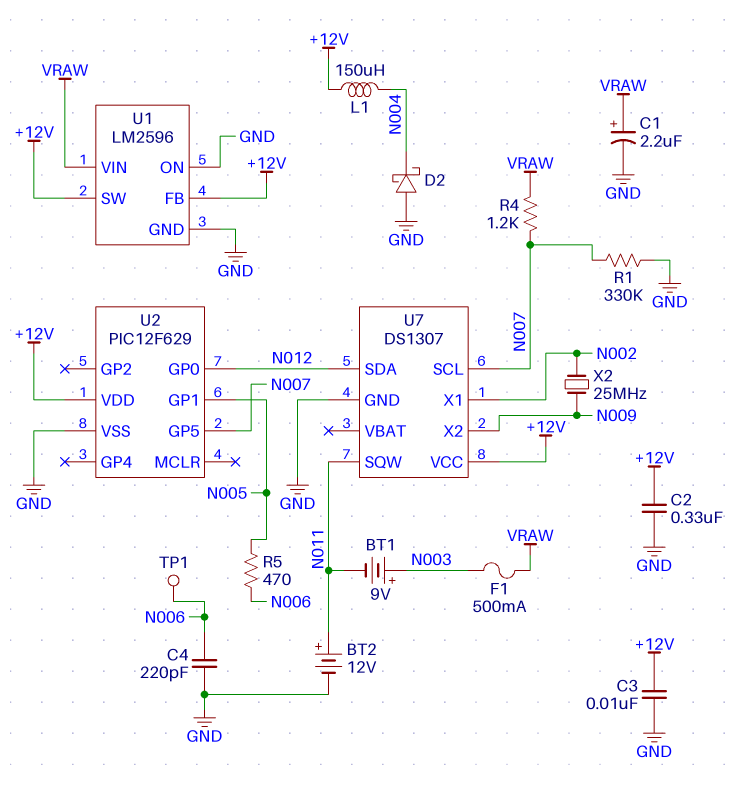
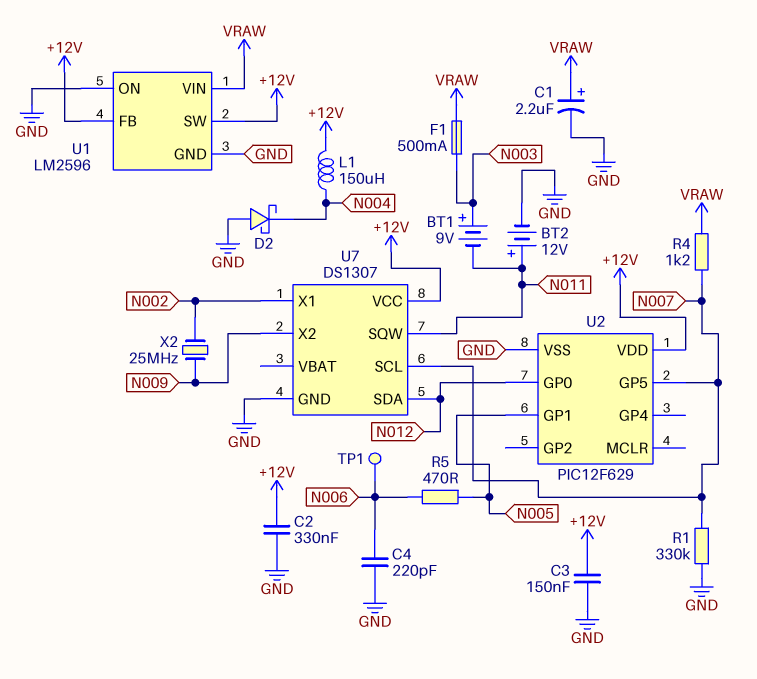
C3: 10nF (+12V, GND) -> 150nF (+12V, GND)

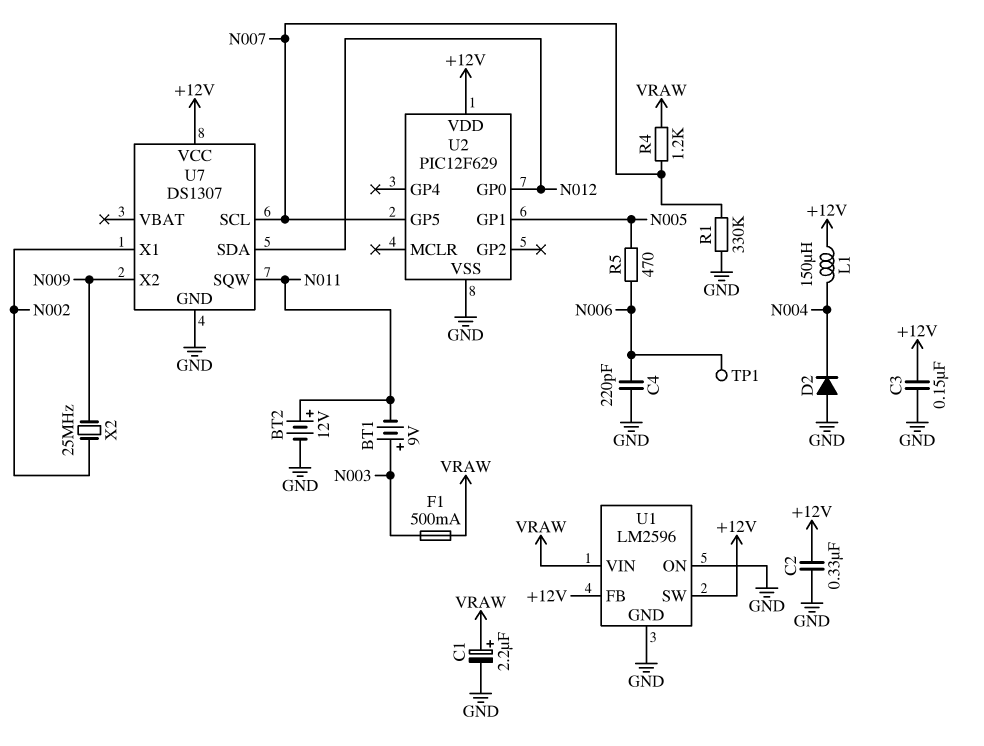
D2: schottky (A GND, K N004) -> diode (A GND, K N004)

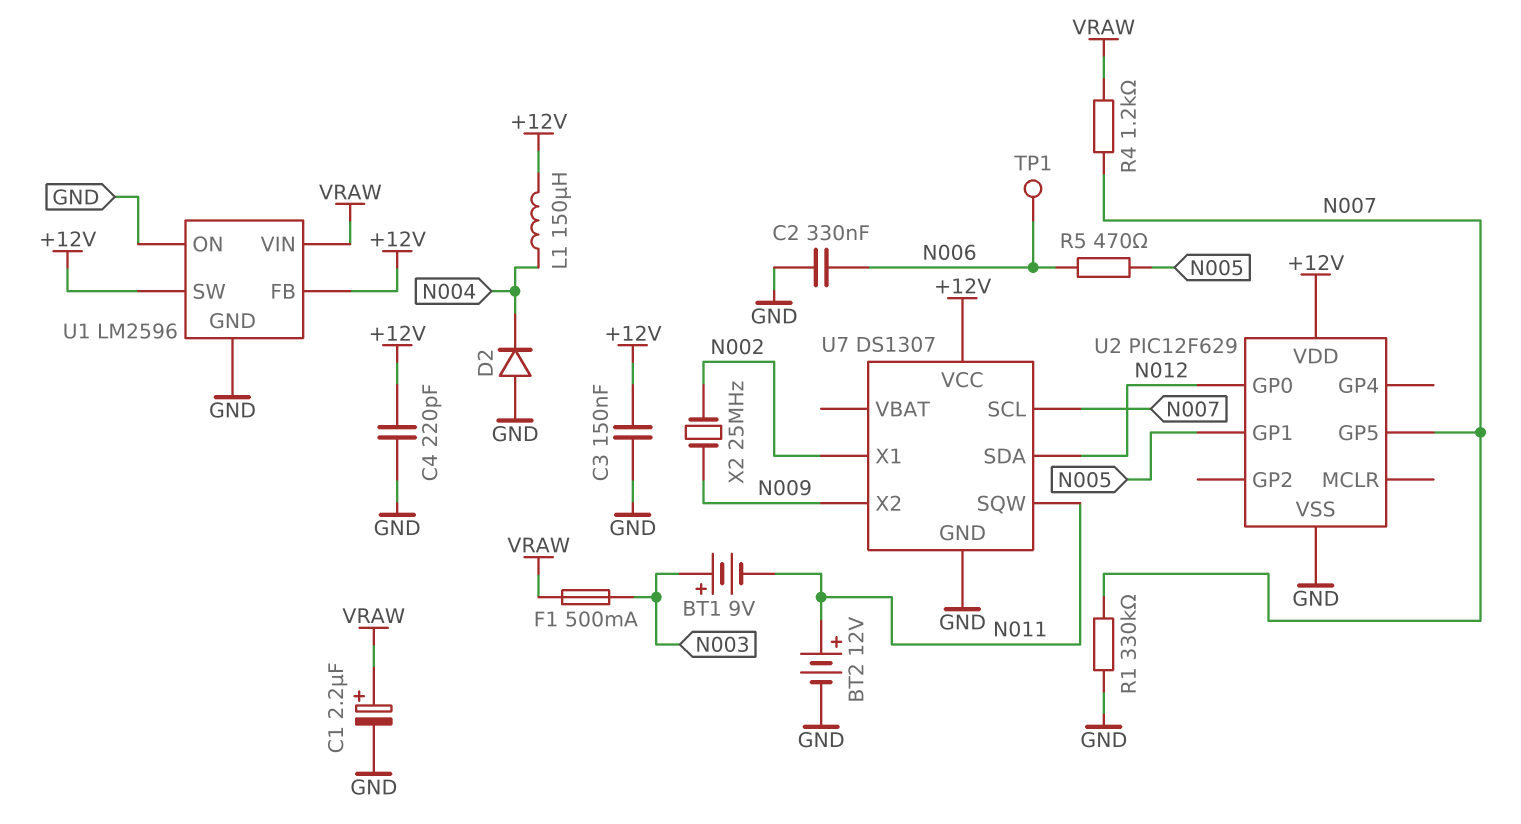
C2: 330nF (+12V, GND) -> 330nF (GND, N006)
C4: 220pF (GND, N006) -> 220pF (+12V, GND)

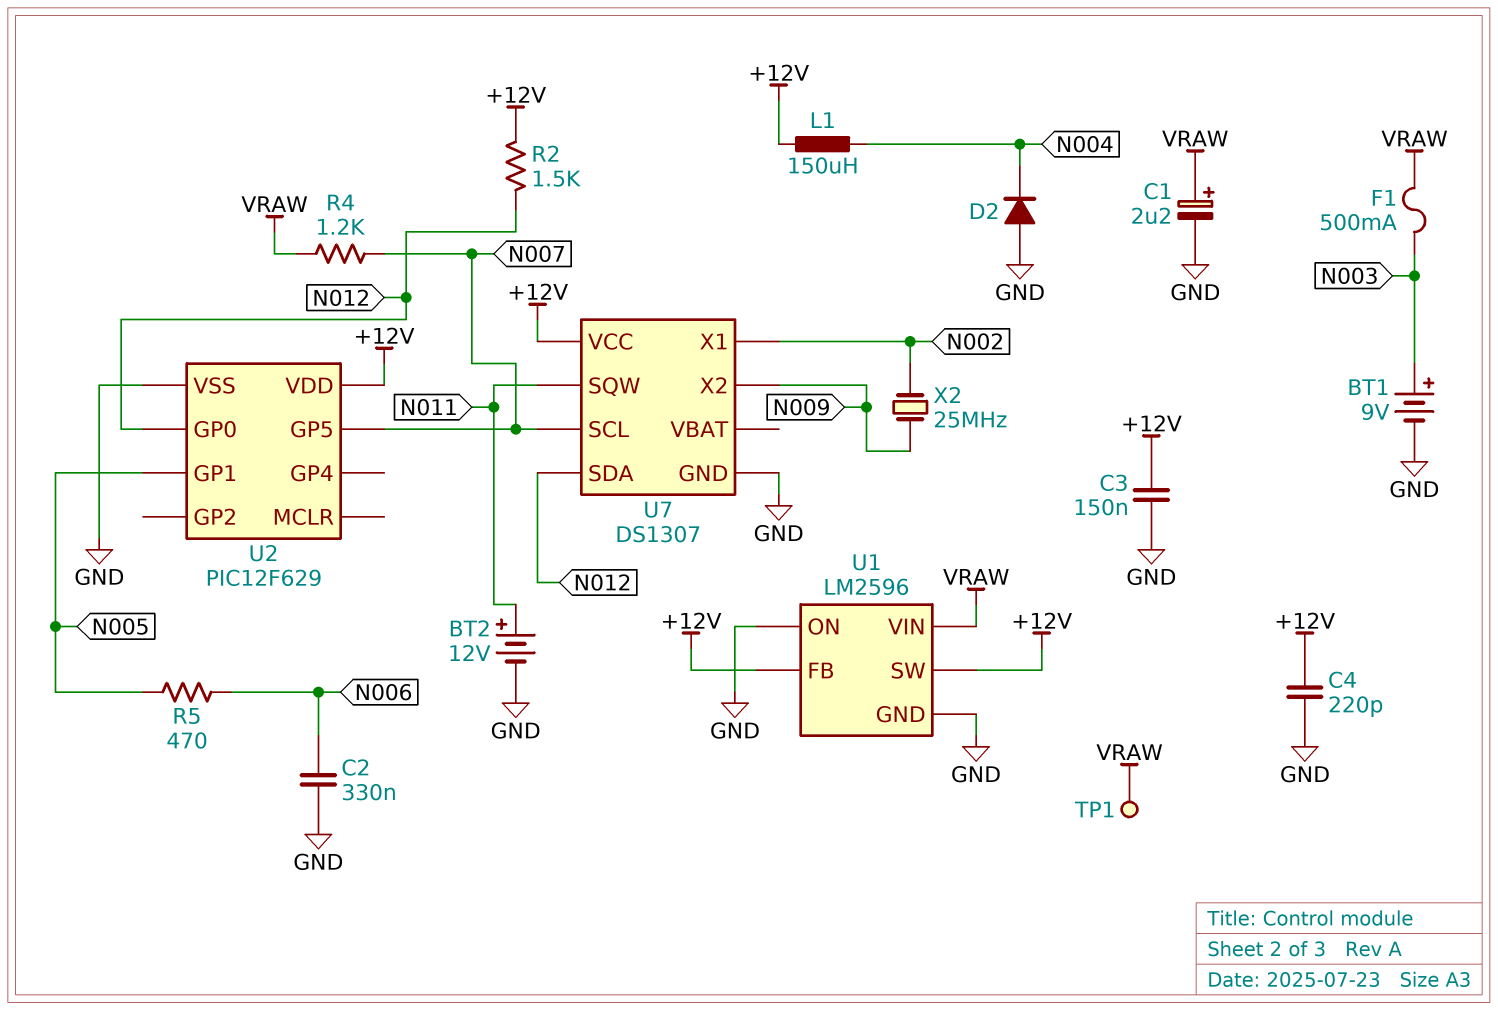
BT1: 9V (plus N003, minus N011) -> 9V (plus N003, minus GND)
R1: 330k (GND, N007) -> none
R2: none -> 1.5k (+12V, N012)
TP1: test point (N006) -> test point (VRAW)

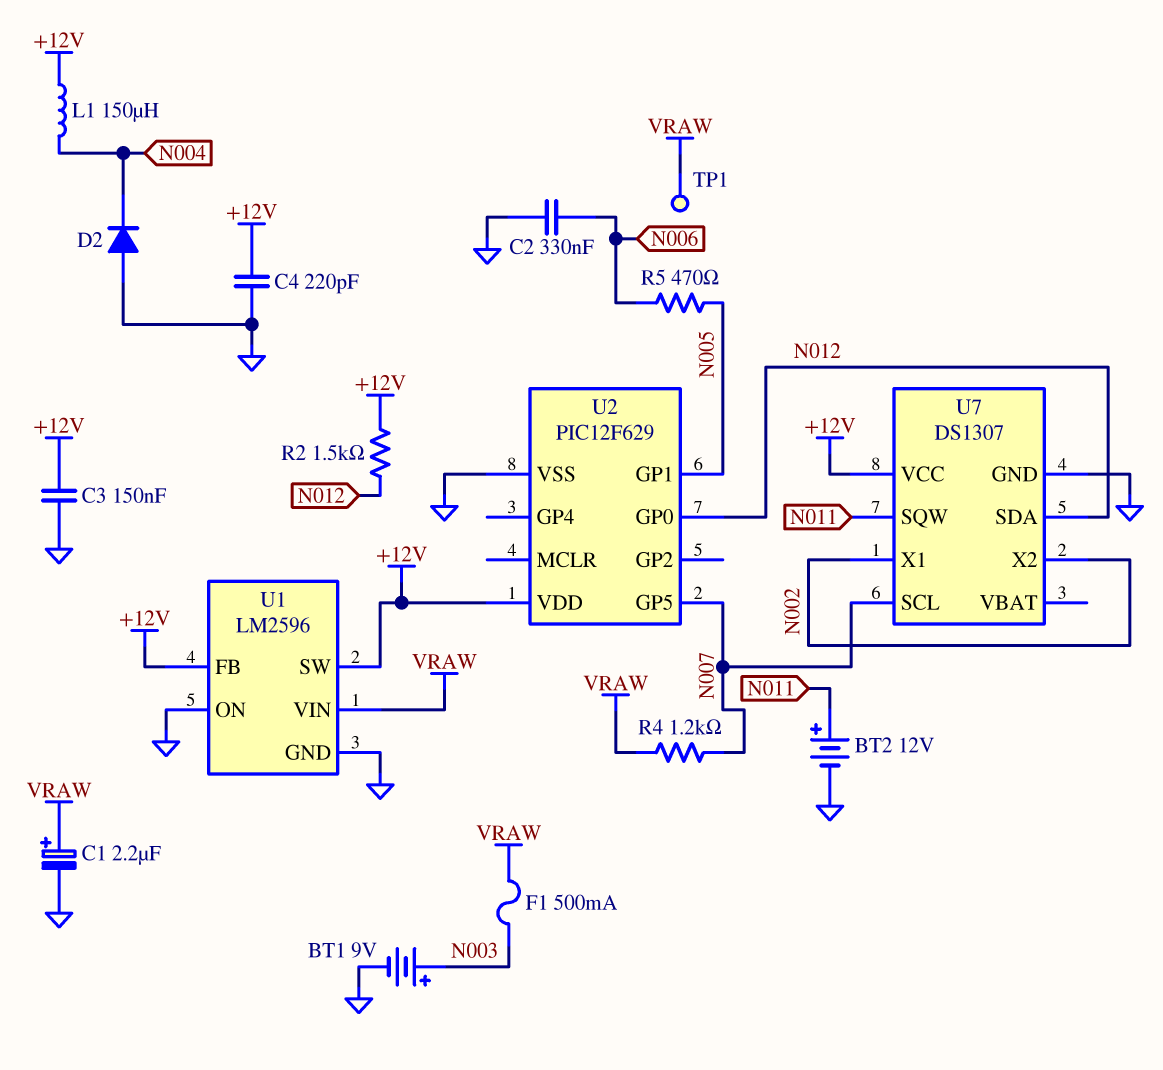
U7 pin X2: N009 -> N002
X2: 25MHz (N002, N009) -> none

